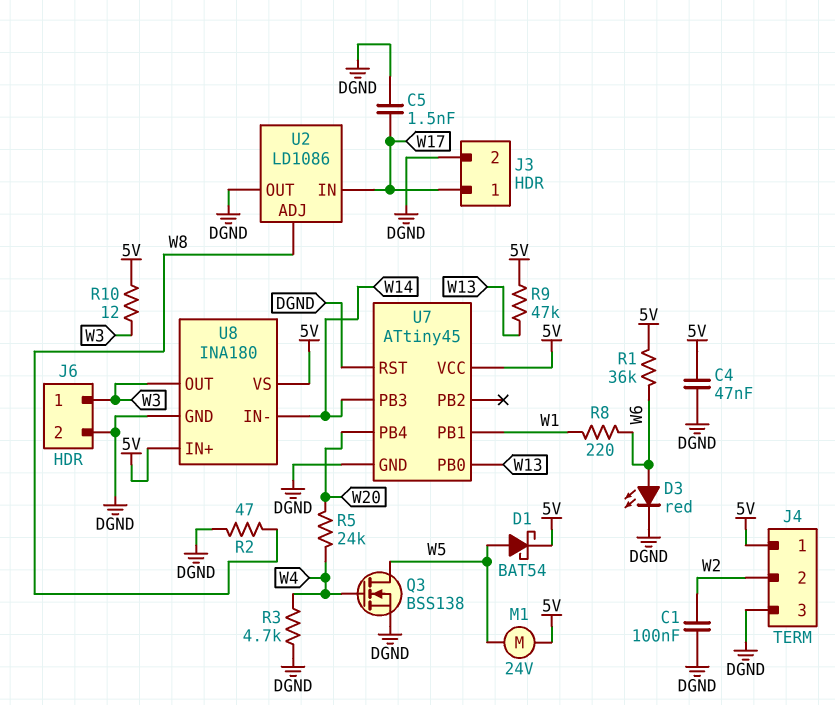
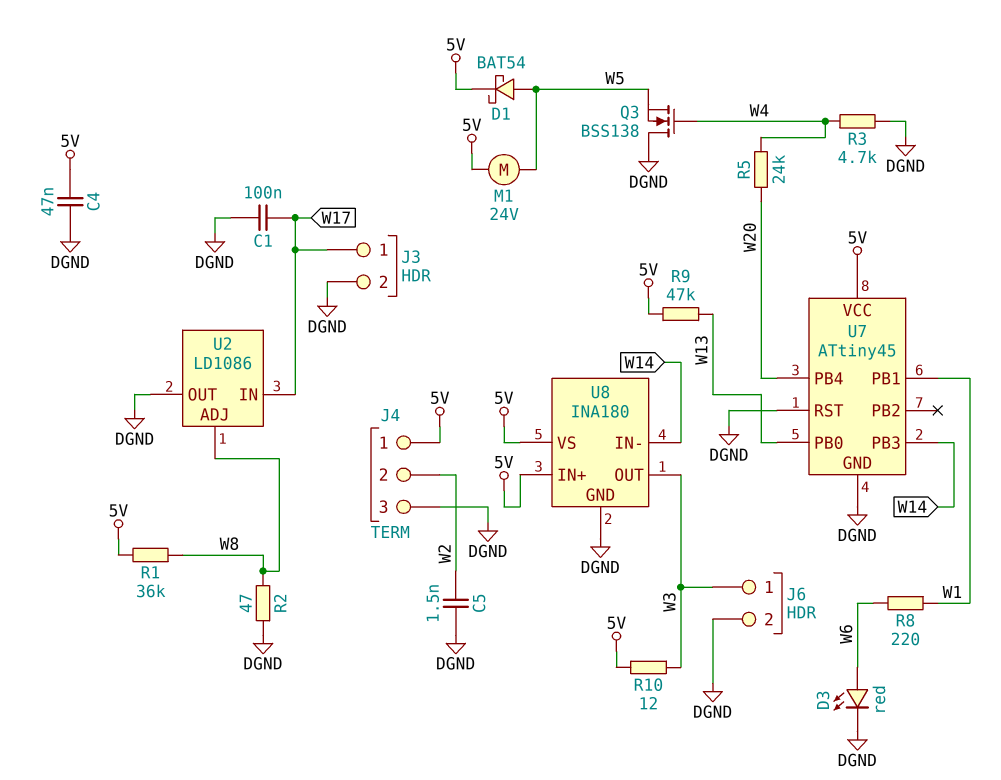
C1: 100nF (DGND, W2) -> 100nF (DGND, W17)
C5: 1.5nF (DGND, W17) -> 1.5nF (DGND, W2)
Q3: NMOS BSS138 (G W4, D W5, S DGND) -> NMOS BSS138 (G W4, D DGND, S W5)
R1: 36k (5V, W6) -> 36k (5V, W8)

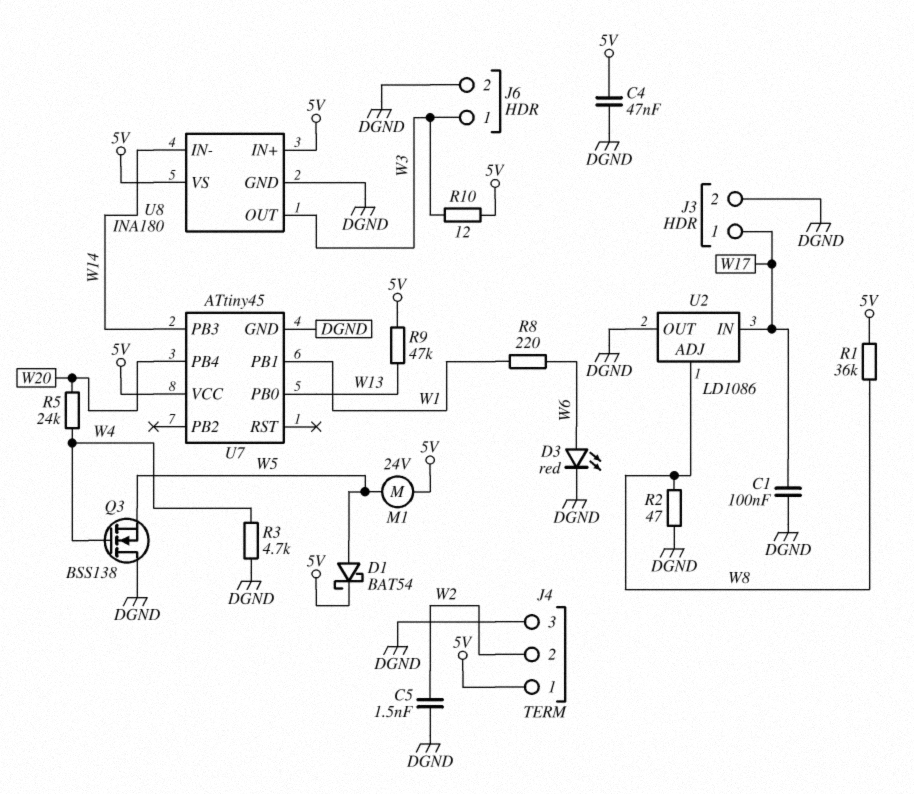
U7 pin RST: DGND -> none

